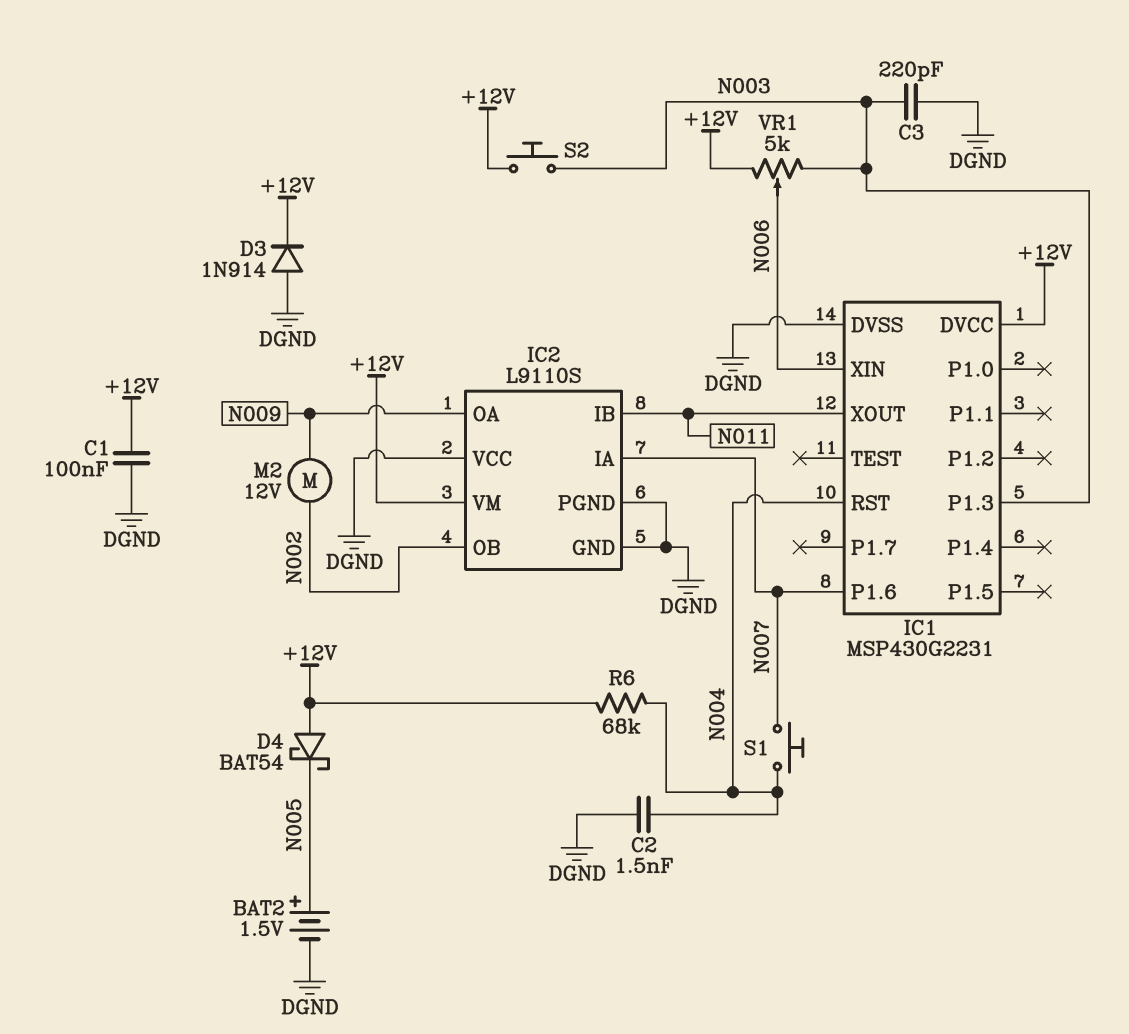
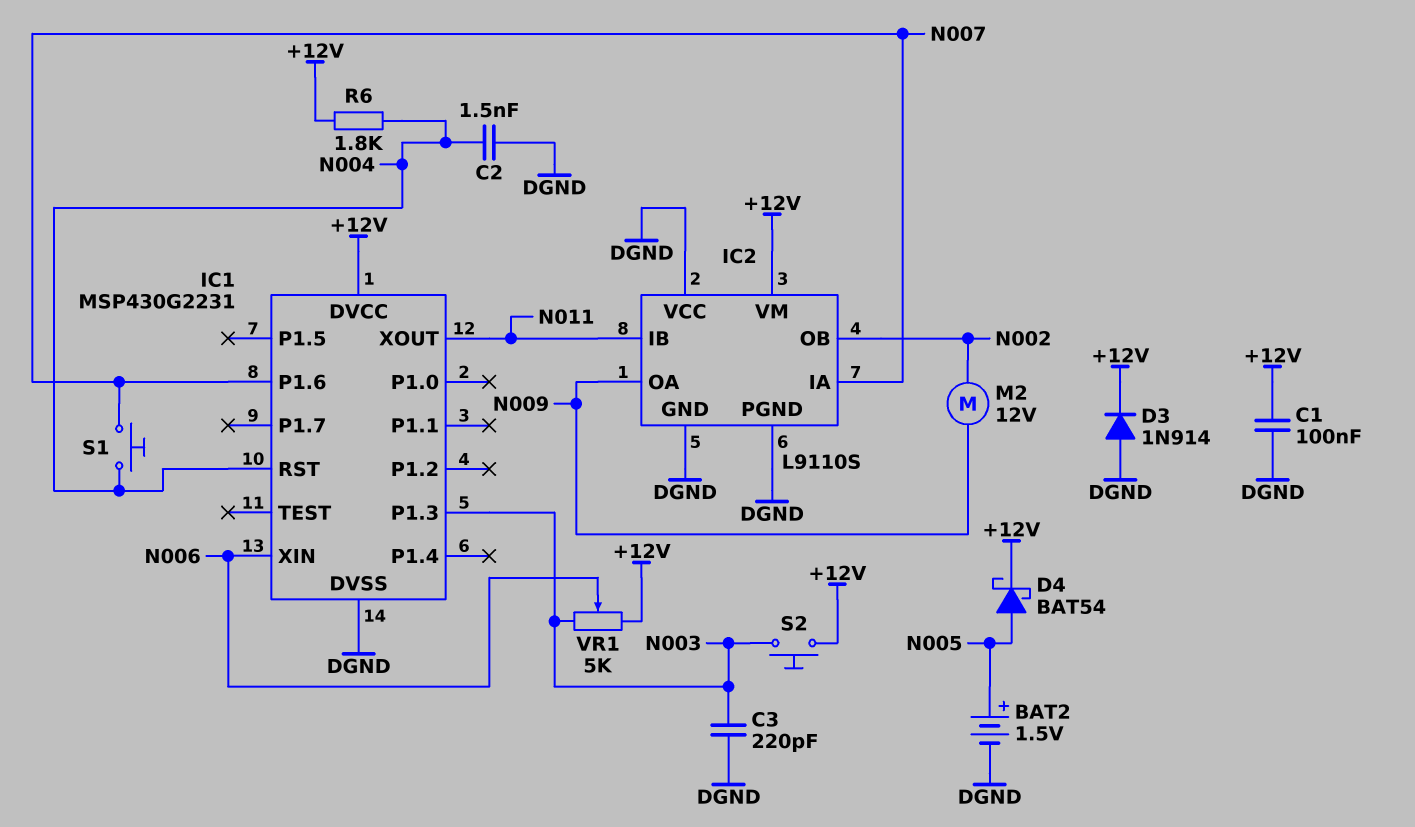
D4: schottky BAT54 (A +12V, K N005) -> schottky BAT54 (A N005, K +12V)
R6: 68k (+12V, N004) -> 1.8k (+12V, N004)

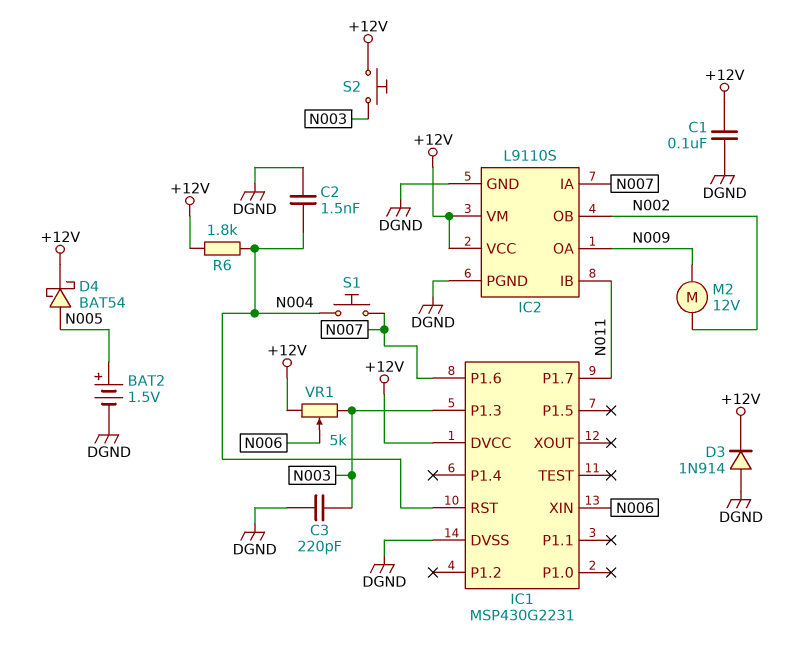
IC1 pin P1.7: none -> N011
IC1 pin XOUT: N011 -> none
IC2 pin VCC: DGND -> +12V

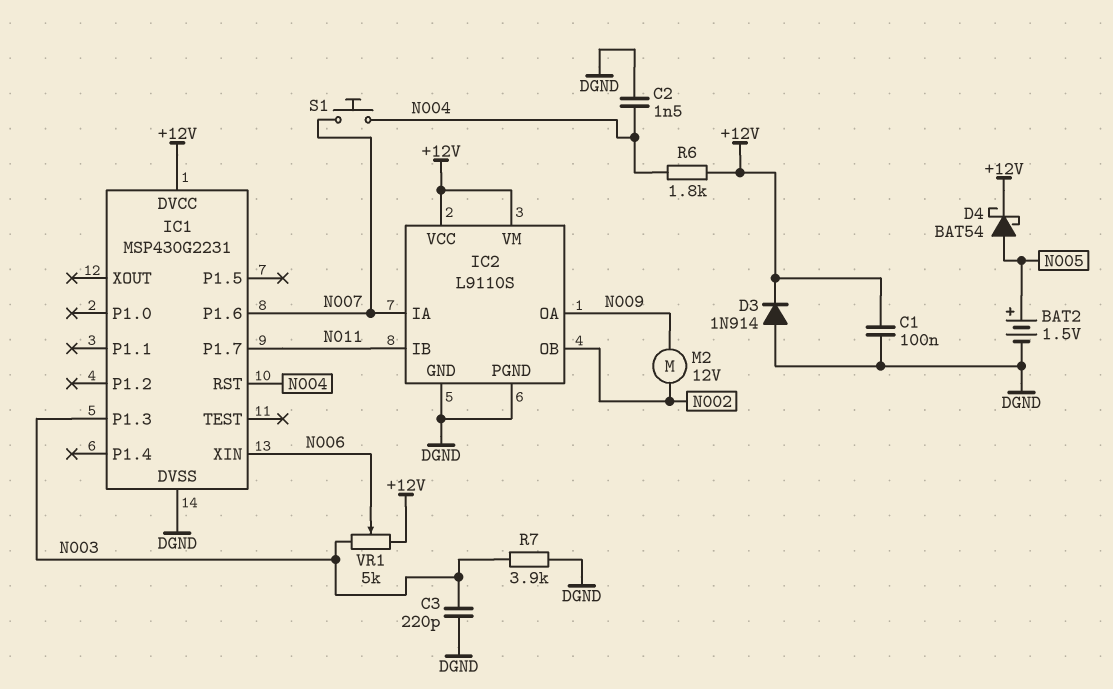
R7: none -> 3.9k (DGND, N003)
S2: button (+12V, N003) -> none

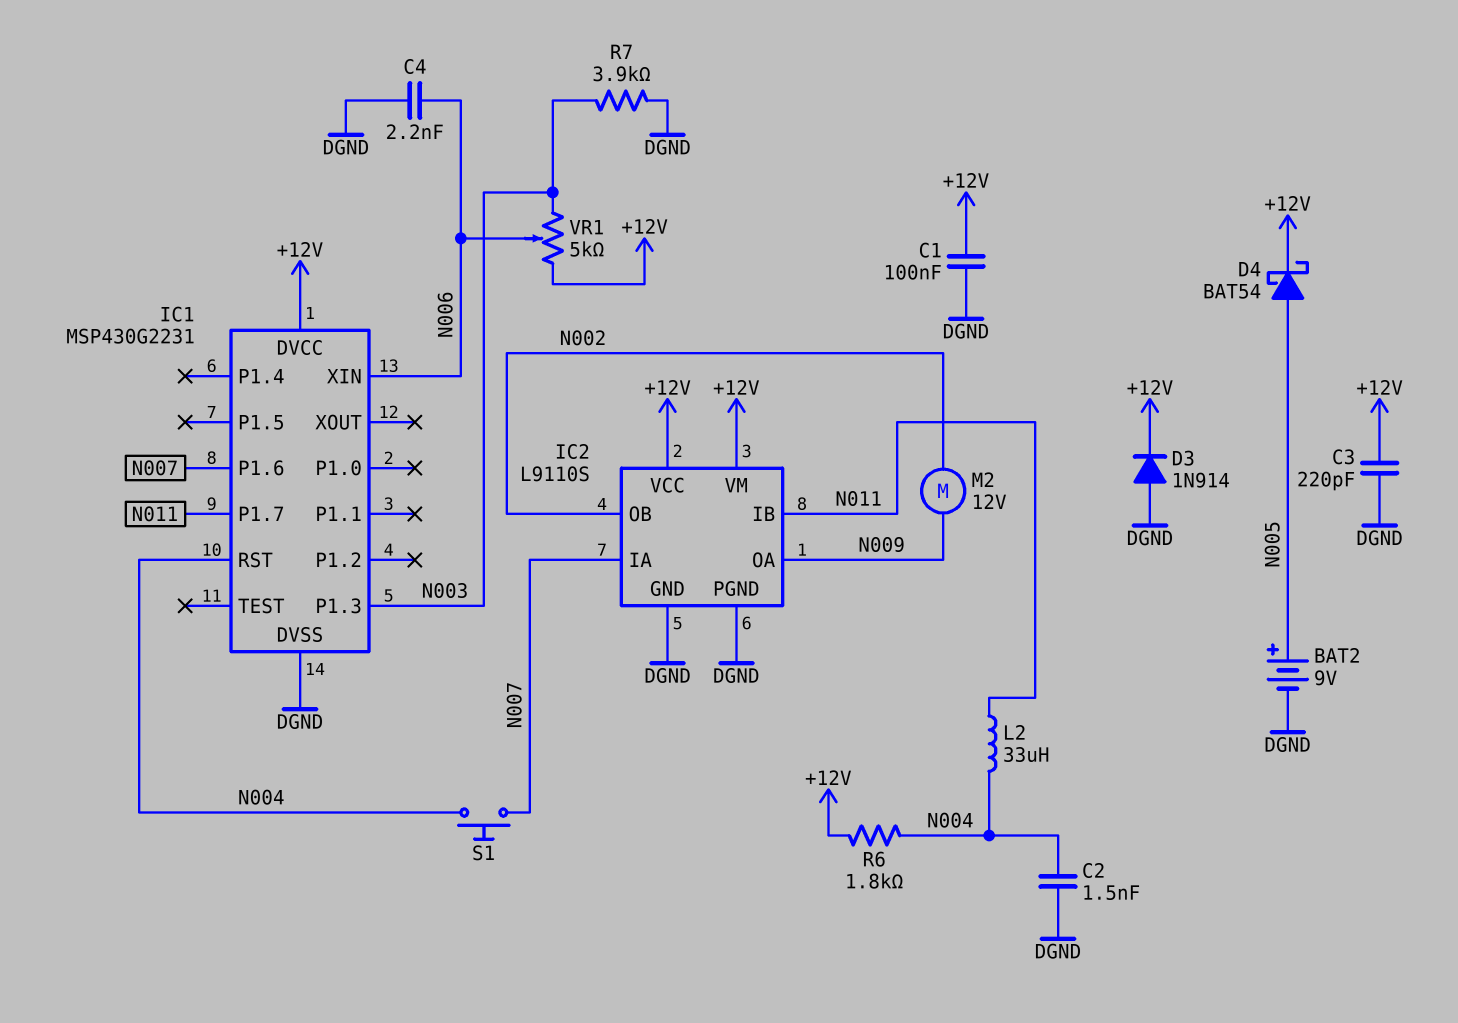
BAT2: 1.5V (plus N005, minus DGND) -> 9V (plus N005, minus DGND)
C3: 220pF (DGND, N003) -> 220pF (+12V, DGND)
C4: none -> 2.2nF (DGND, N006)
L2: none -> 33uH (N004, N011)

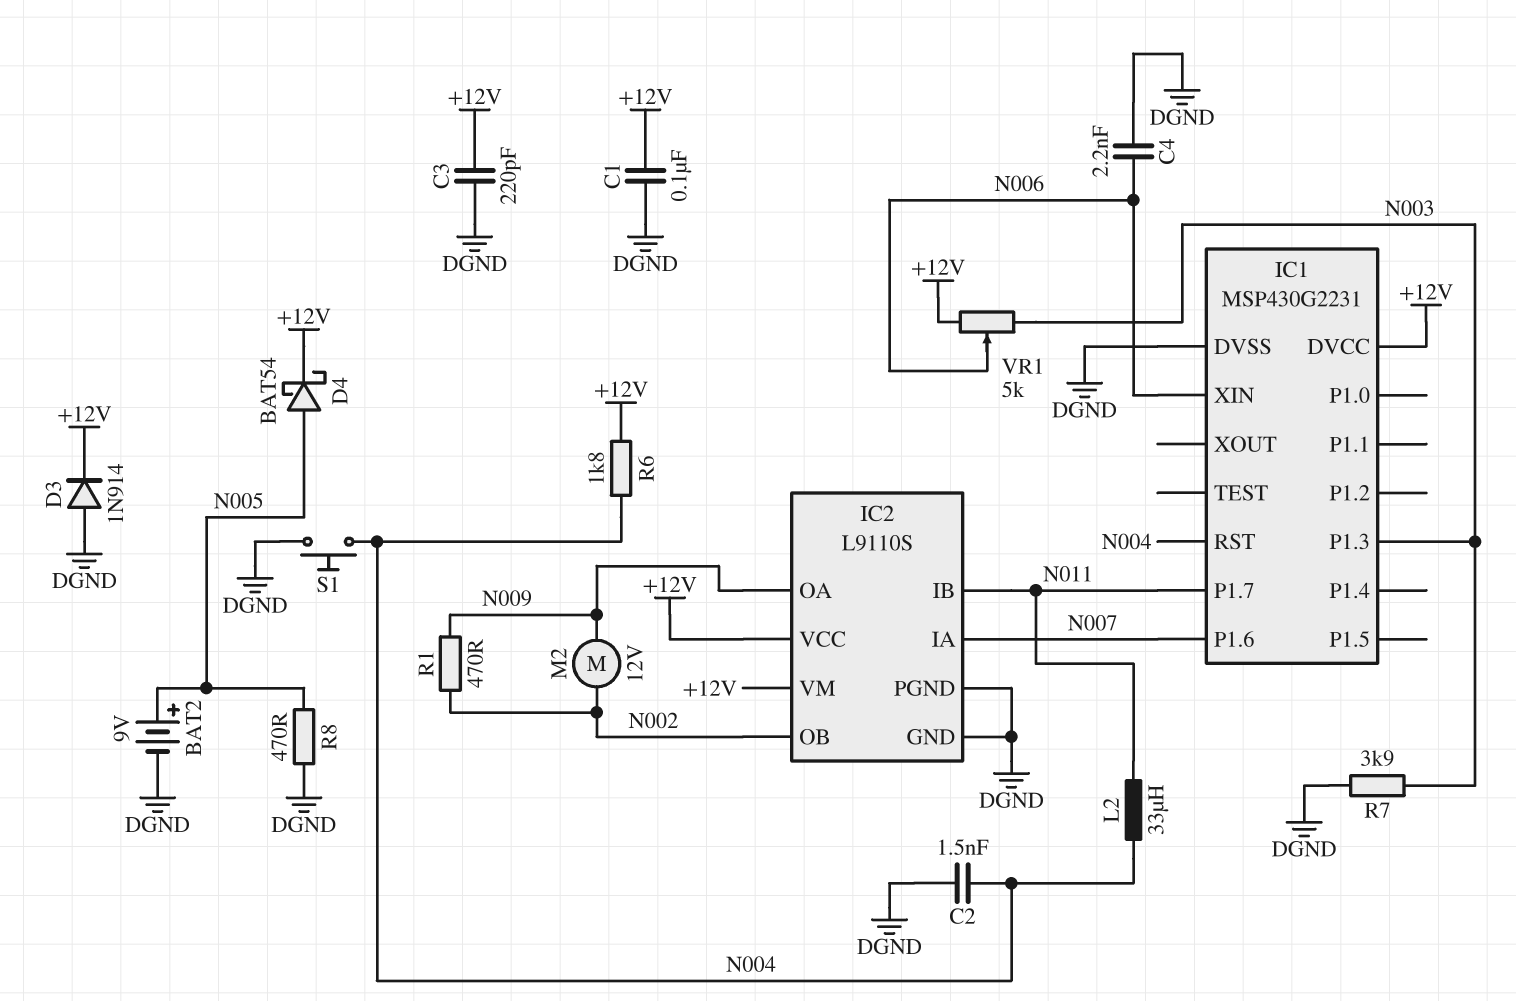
R1: none -> 470 (N002, N009)
R8: none -> 470 (DGND, N005)
S1: button (N004, N007) -> button (DGND, N004)

